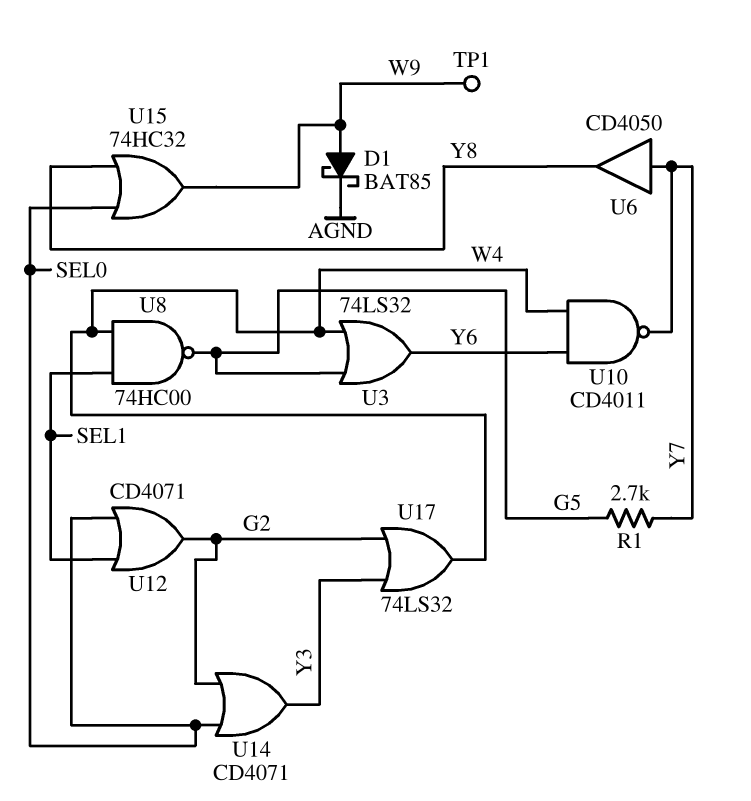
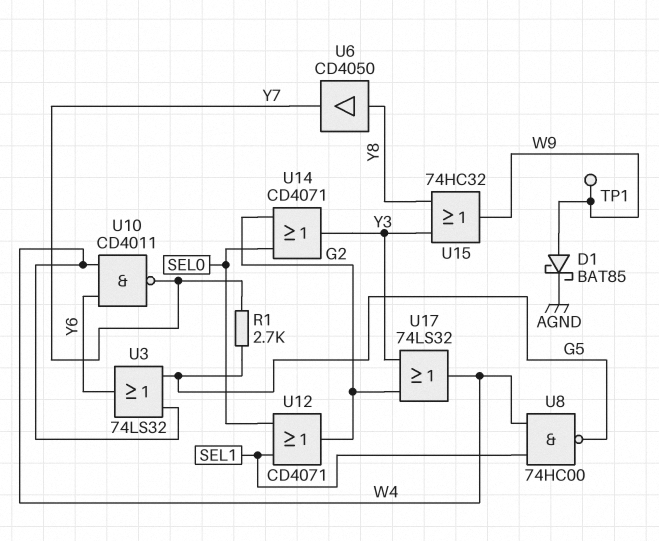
U6: buffer CD4050 (in Y7, out Y8) -> buffer CD4050 (in Y8, out Y7)
U15: OR 74HC32 (in SEL0, in Y8, out W9) -> OR 74HC32 (in Y3, in Y8, out W9)

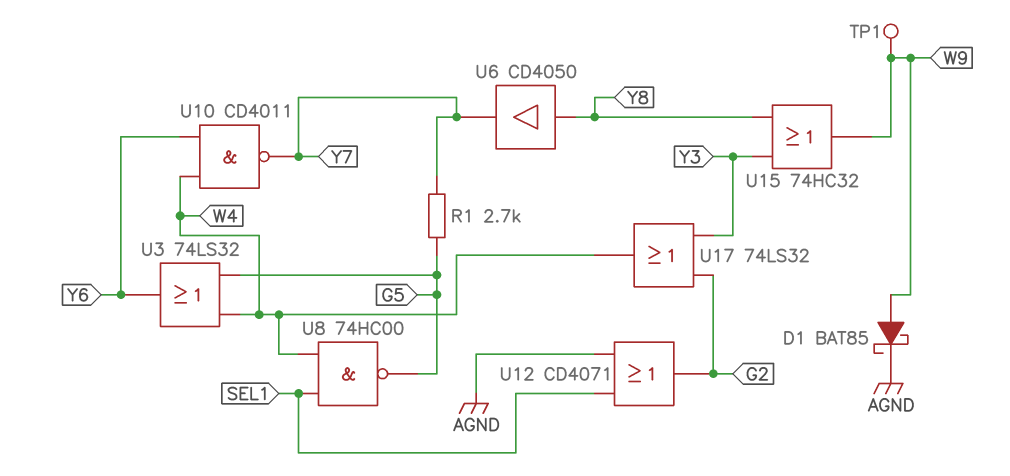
U12: OR CD4071 (in SEL0, in SEL1, out G2) -> OR CD4071 (in AGND, in SEL1, out G2)
U14: OR CD4071 (in G2, in SEL0, out Y3) -> none

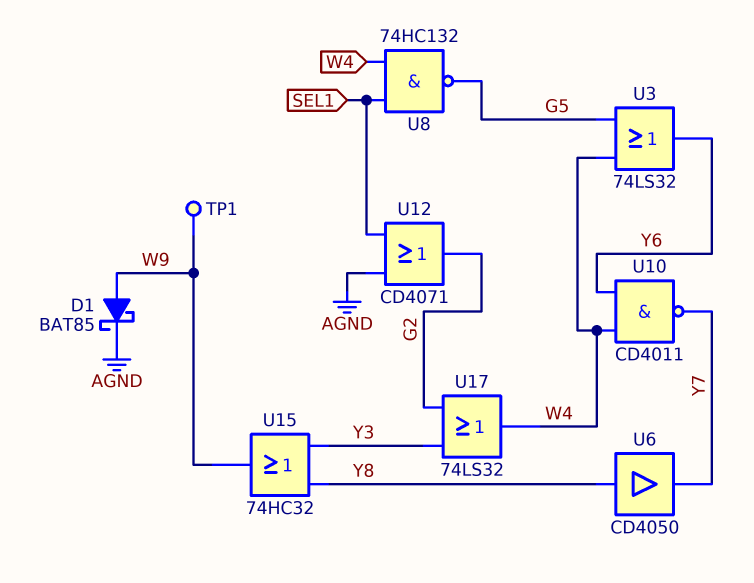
R1: 2.7k (G5, Y7) -> none
U8: NAND 74HC00 (in SEL1, in W4, out G5) -> NAND 74HC132 (in SEL1, in W4, out G5)

